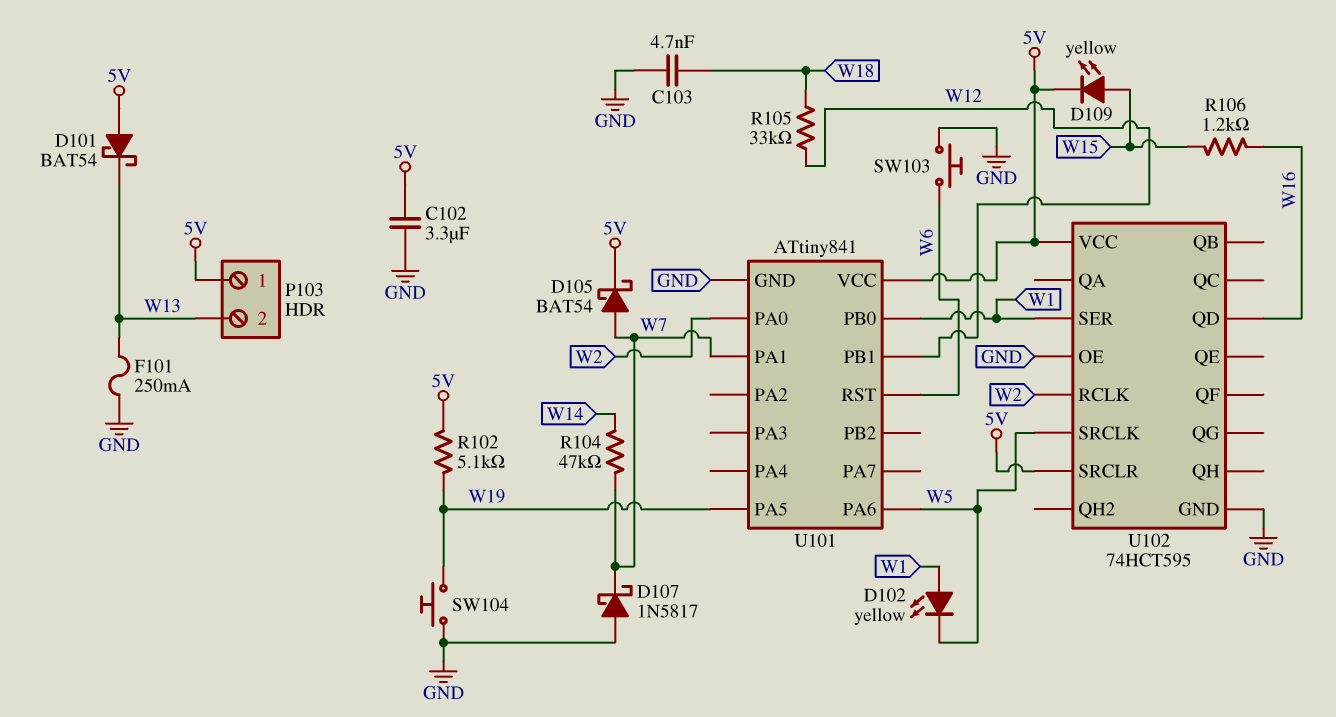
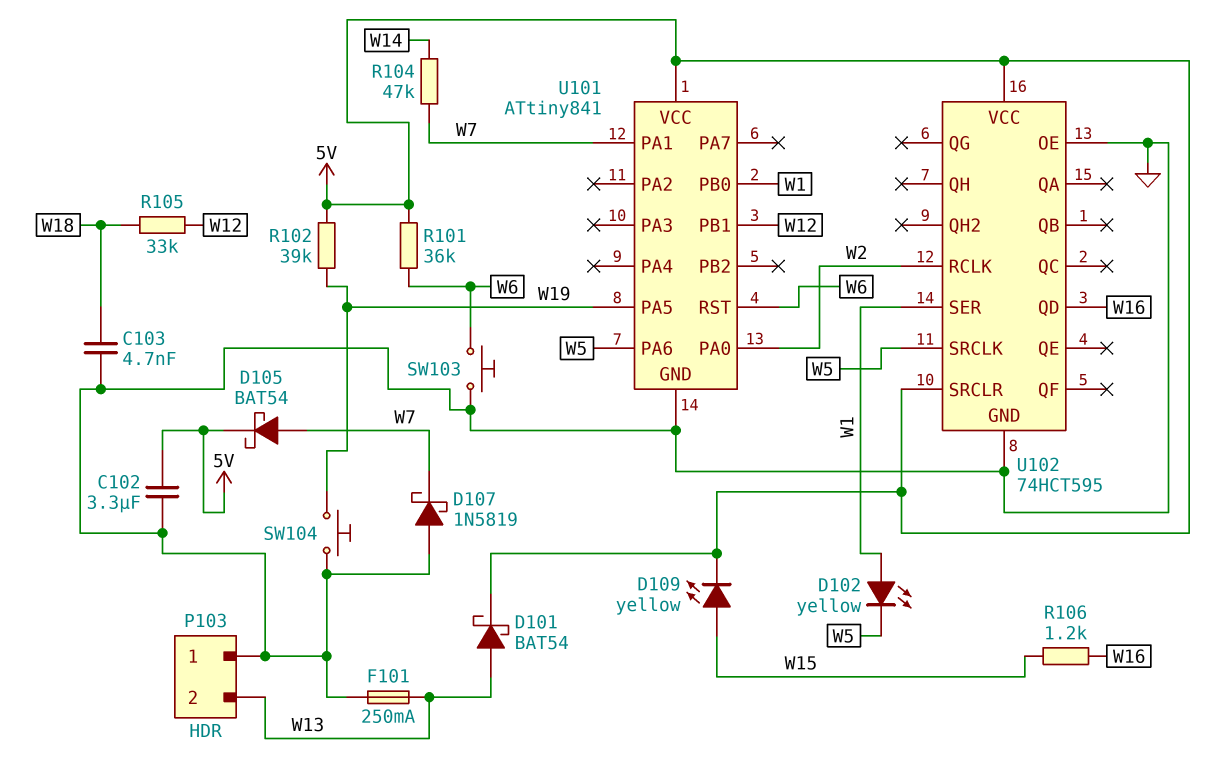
D101: schottky BAT54 (A 5V, K W13) -> schottky BAT54 (A W13, K 5V)
D107: schottky 1N5817 (A GND, K W7) -> schottky 1N5819 (A GND, K W7)
P103 pin 1: 5V -> GND
R101: none -> 36k (5V, W6)
R102: 5.1k (5V, W19) -> 39k (5V, W19)

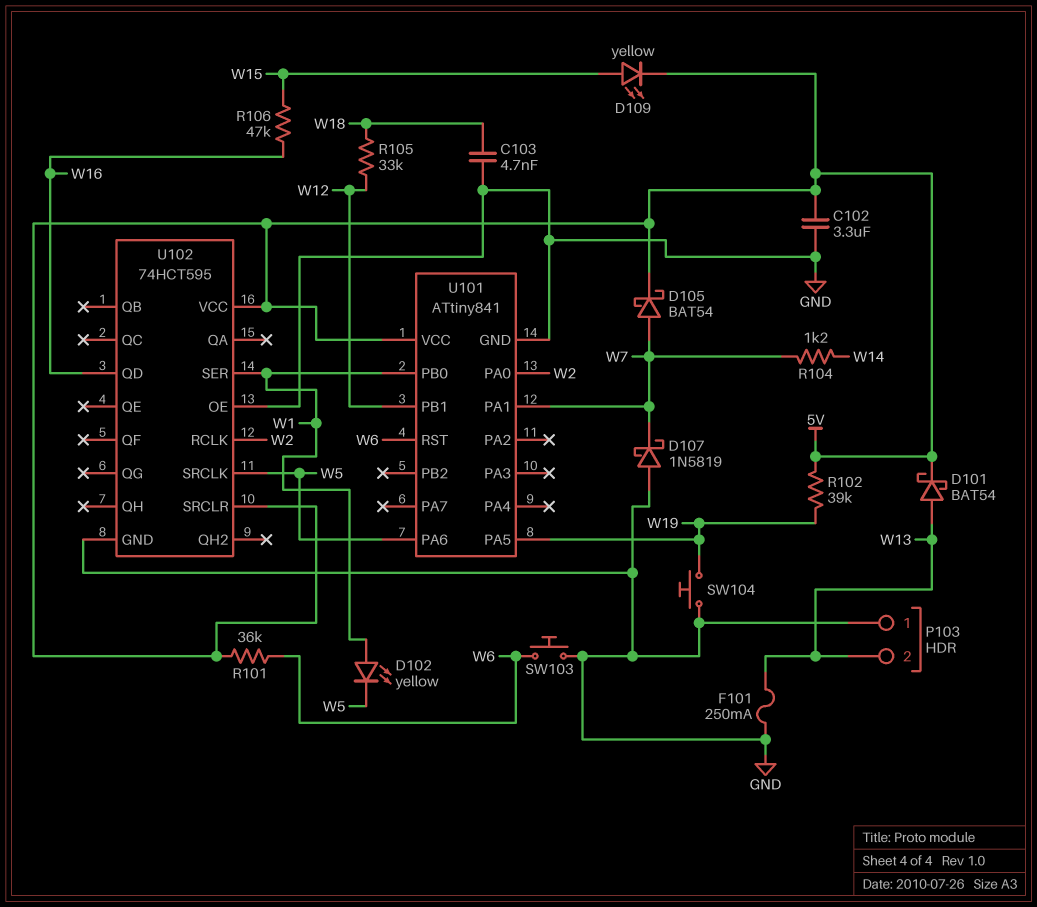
R104: 47k (W7, W14) -> 1.2k (W7, W14)
R106: 1.2k (W15, W16) -> 47k (W15, W16)

